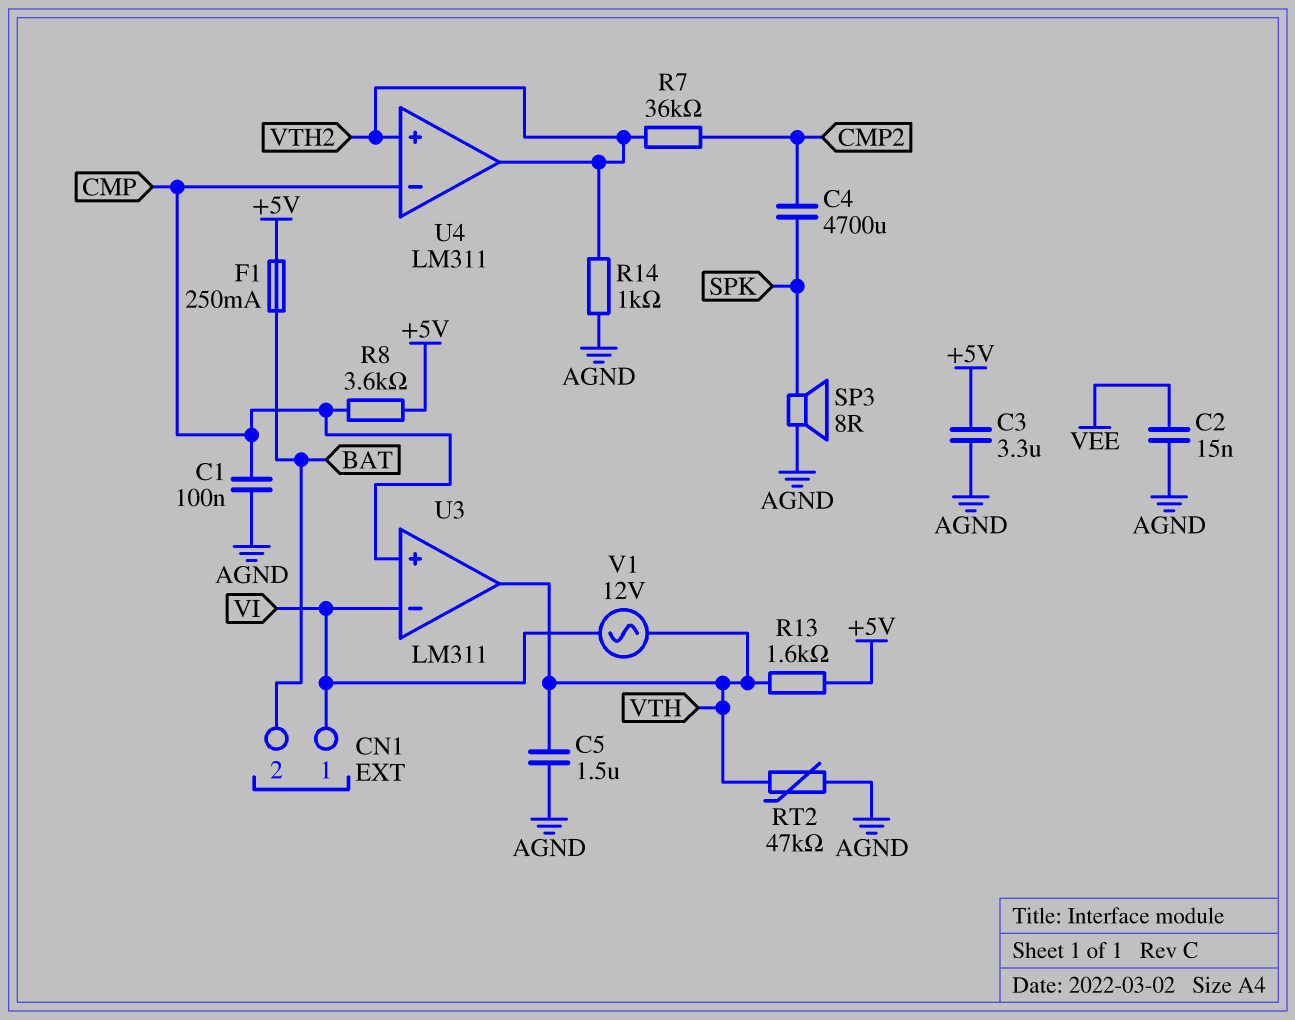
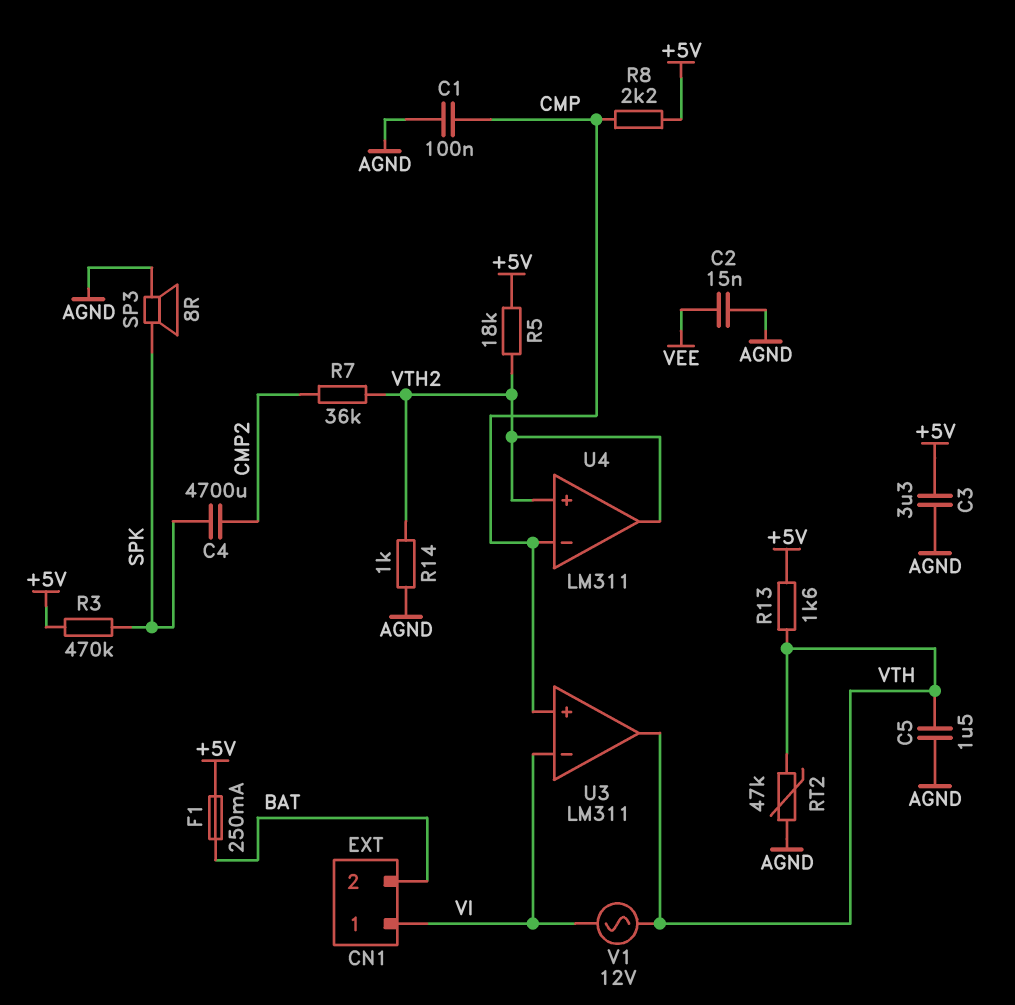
R3: none -> 470k (+5V, SPK)
R5: none -> 18k (+5V, VTH2)
R8: 3.6k (+5V, CMP) -> 2.2k (+5V, CMP)

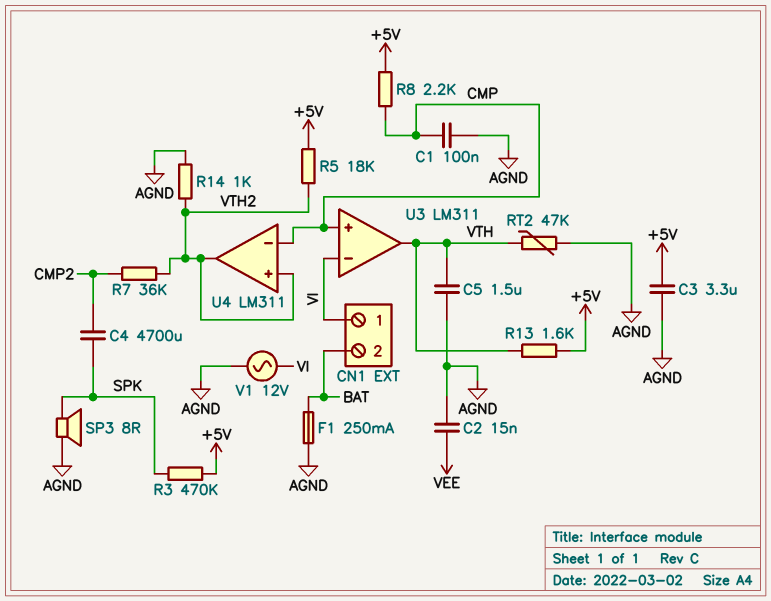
F1: 250mA (+5V, BAT) -> 250mA (AGND, BAT)
V1: AC 12V (VI, VTH) -> AC 12V (AGND, VI)

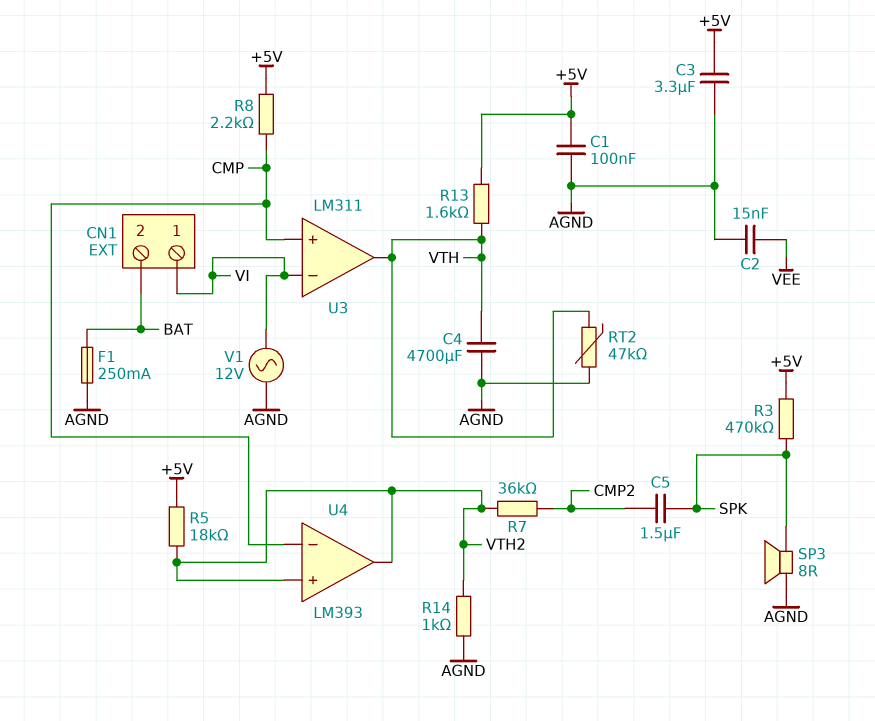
C1: 100nF (AGND, CMP) -> 100nF (+5V, AGND)
C4: 4700uF (CMP2, SPK) -> 4700uF (AGND, VTH)
C5: 1.5uF (AGND, VTH) -> 1.5uF (CMP2, SPK)
U4: LM311 -> LM393

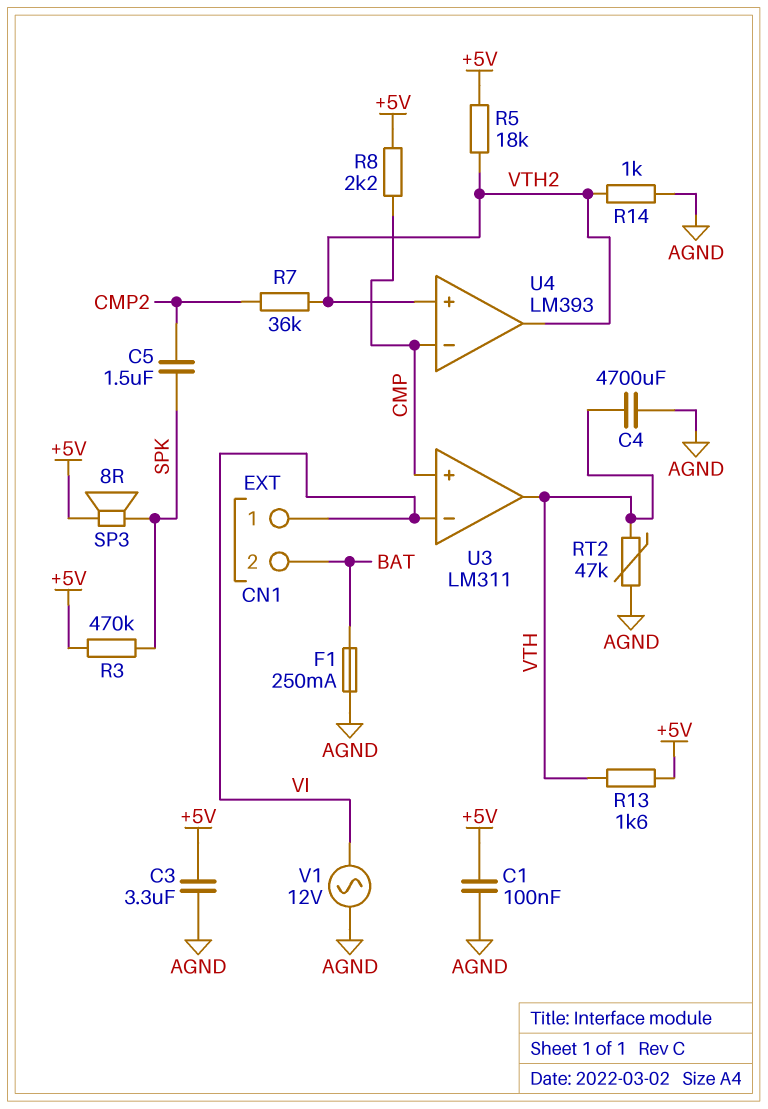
C2: 15nF (AGND, VEE) -> none
SP3: speaker 8R (AGND, SPK) -> speaker 8R (+5V, SPK)

